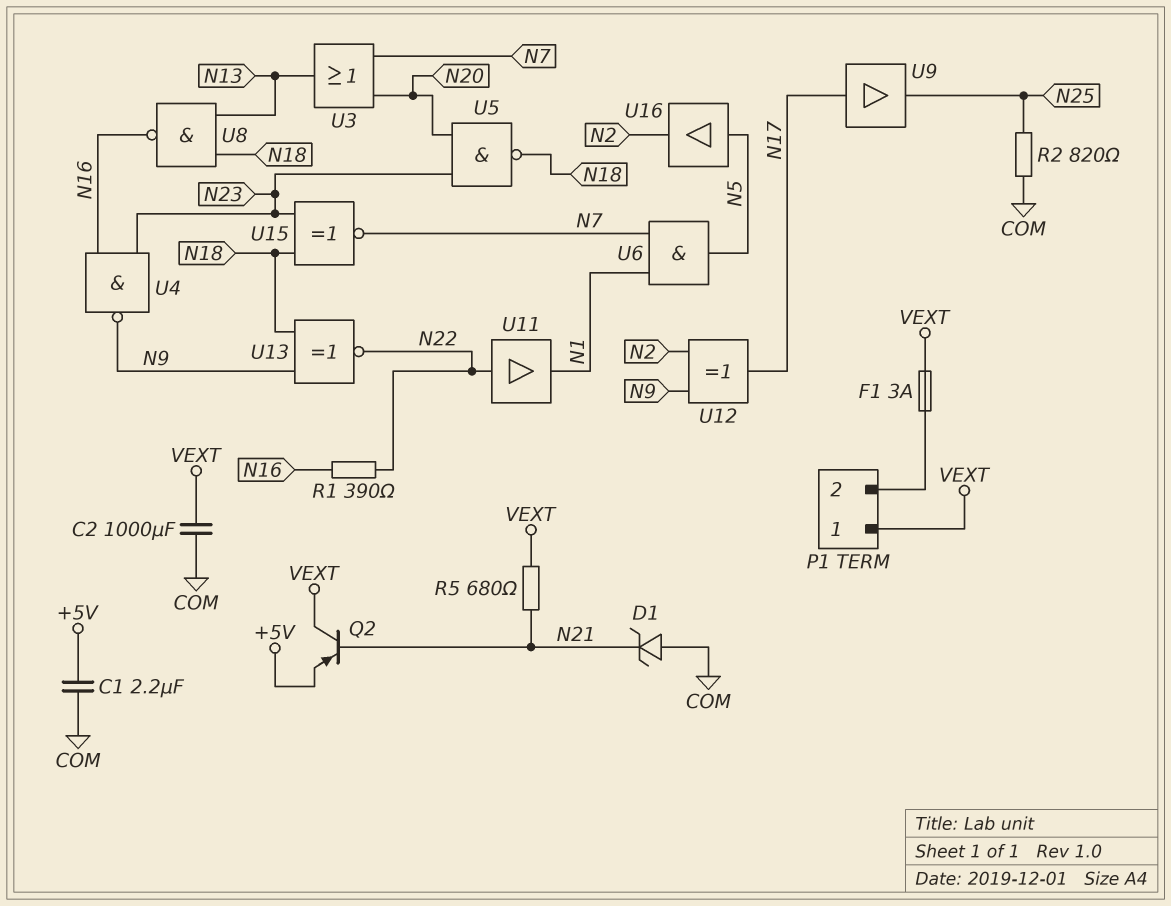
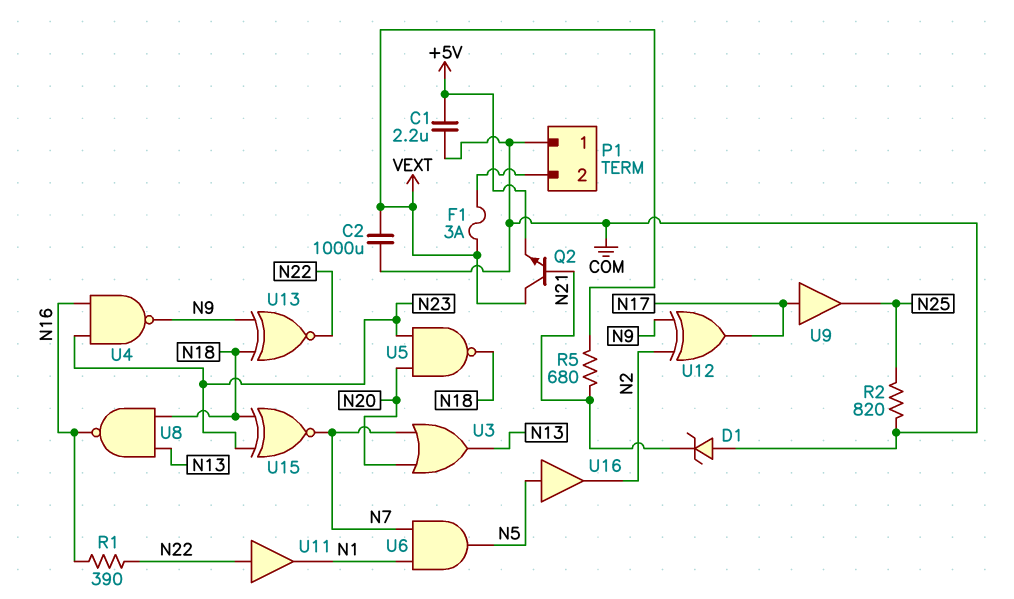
P1 pin 1: VEXT -> COM
Q2: PNP (B N21, C VEXT, E +5V) -> NPN (B N21, C VEXT, E +5V)

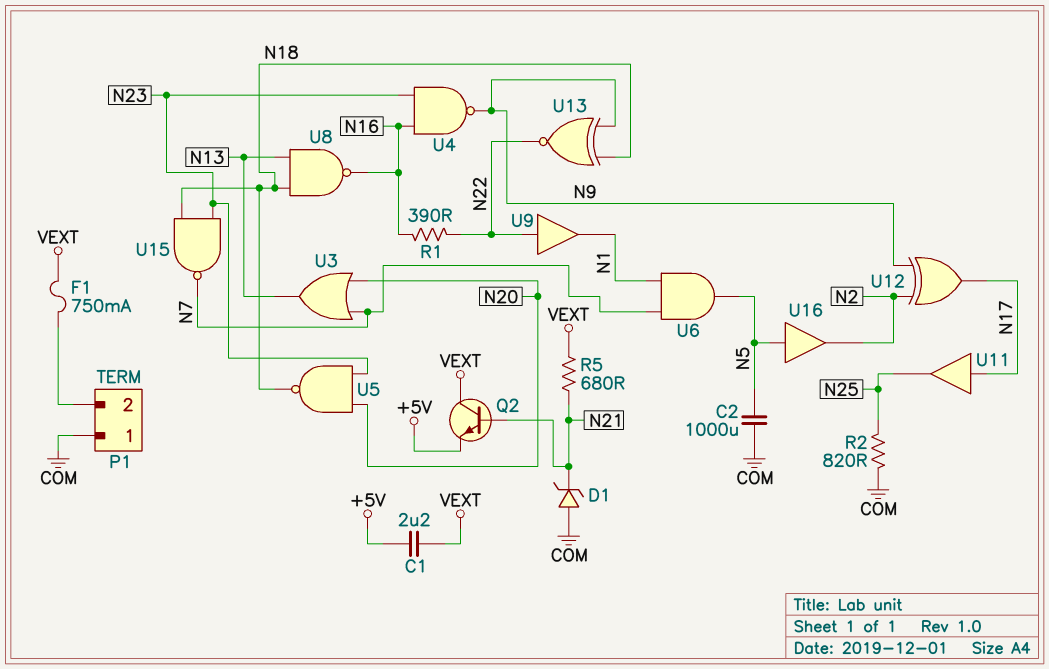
C1: 2.2uF (+5V, COM) -> 2.2uF (+5V, VEXT)
C2: 1000uF (COM, VEXT) -> 1000uF (COM, N5)
F1: 3A (P1/2, VEXT) -> 750mA (P1/2, VEXT)
U9: buffer (in N17, out N25) -> buffer (in N22, out N1)
U11: buffer (in N22, out N1) -> buffer (in N17, out N25)
U15: XNOR (in N18, in N23, out N7) -> NAND (in N18, in N23, out N7)

